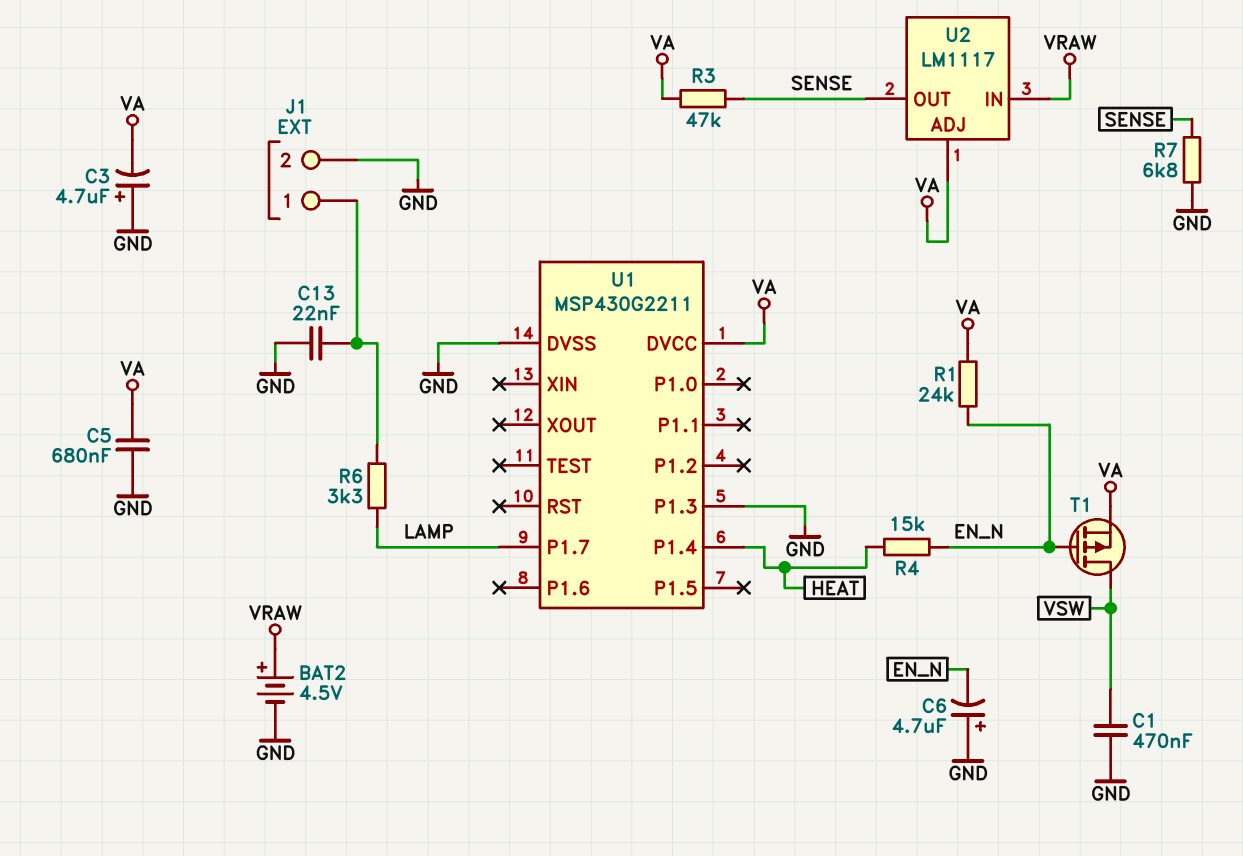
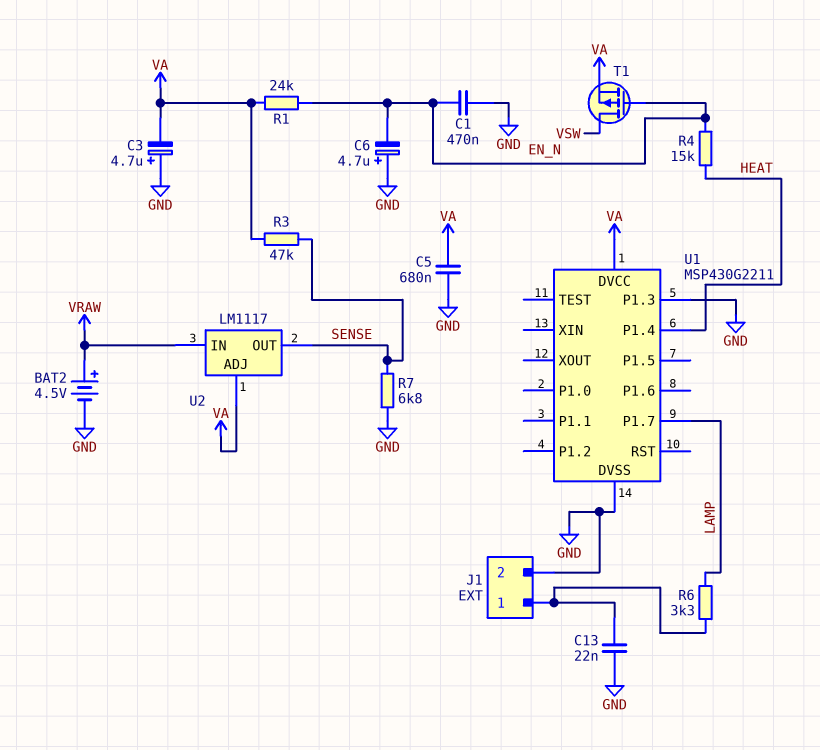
C1: 470nF (GND, VSW) -> 470nF (EN_N, GND)

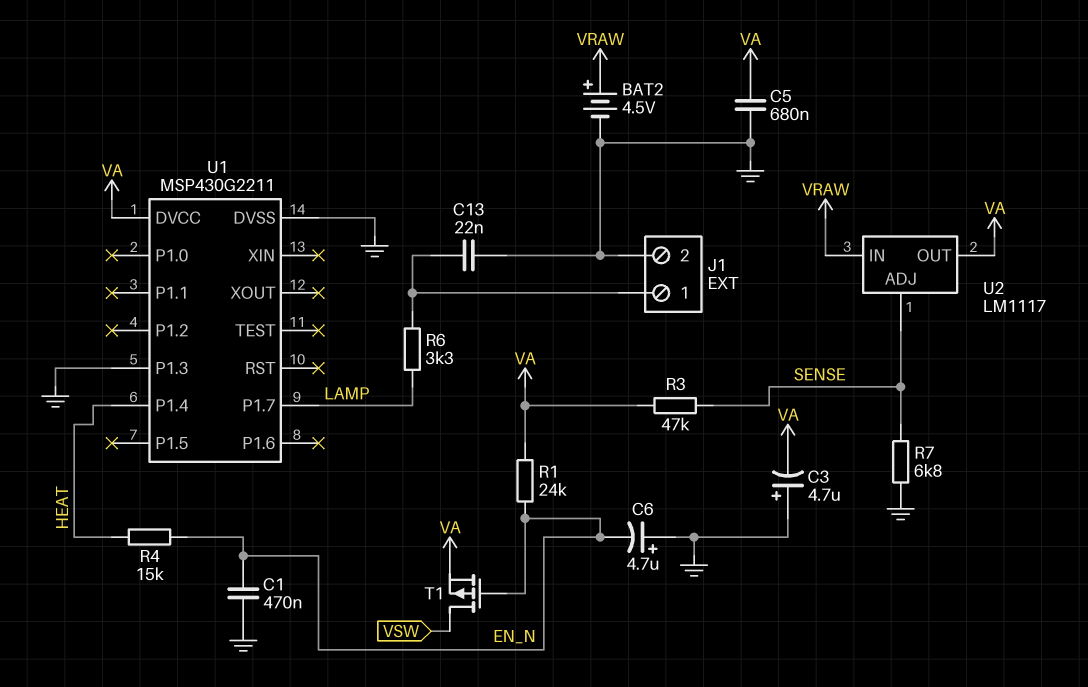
U2 pin ADJ: VA -> SENSE
U2 pin OUT: SENSE -> VA

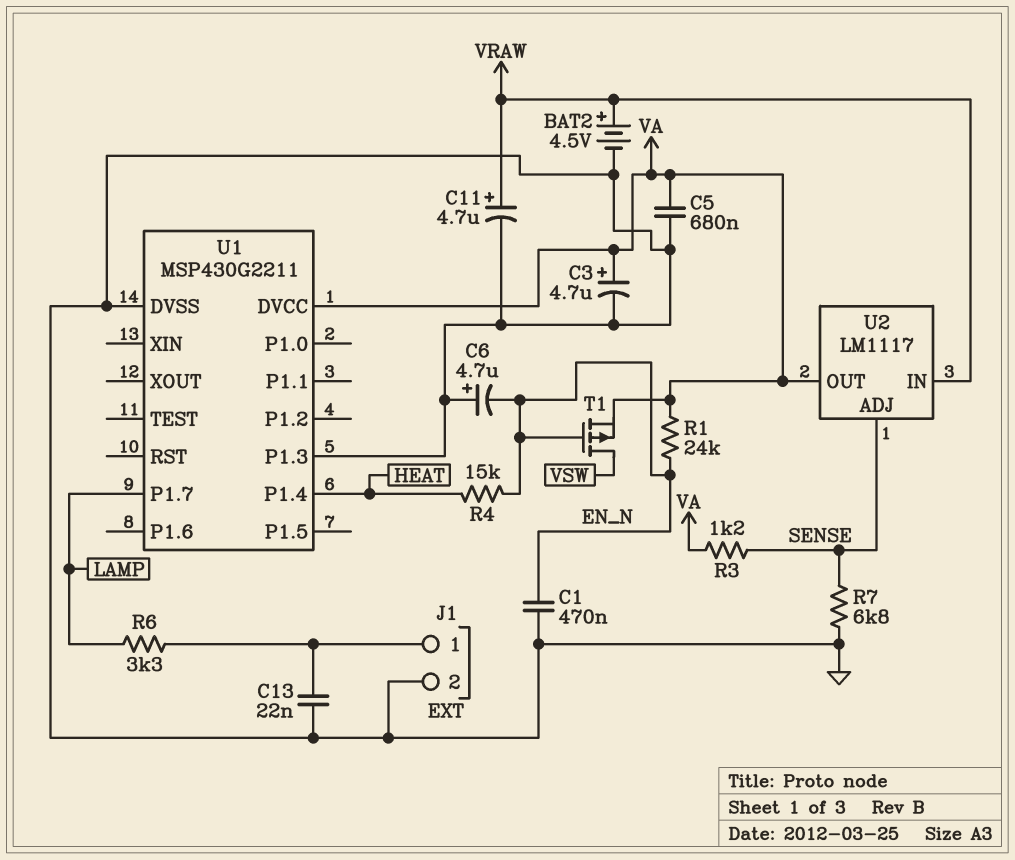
C3: 4.7uF (plus GND, minus VA) -> 4.7uF (plus VA, minus GND)
C11: none -> 4.7uF (plus VRAW, minus GND)
R3: 47k (SENSE, VA) -> 1.2k (SENSE, VA)

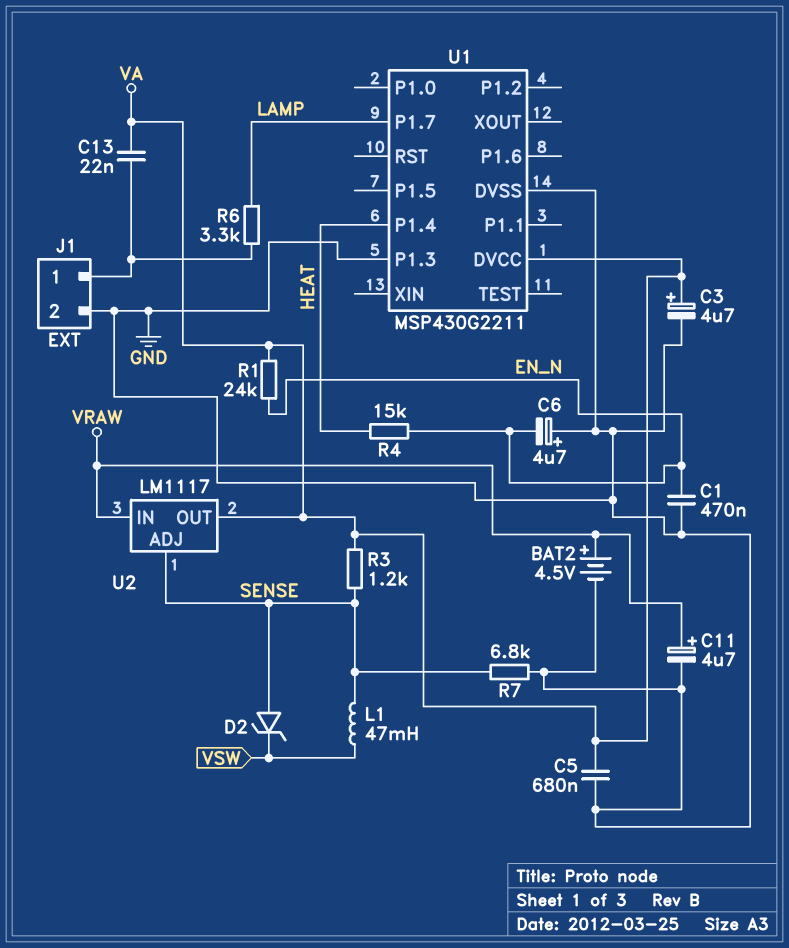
C13: 22nF (GND, J1/1) -> 22nF (J1/1, VA)
D2: none -> zener (A SENSE, K VSW)
L1: none -> 47mH (SENSE, VSW)
T1: PMOS (G EN_N, D VSW, S VA) -> none

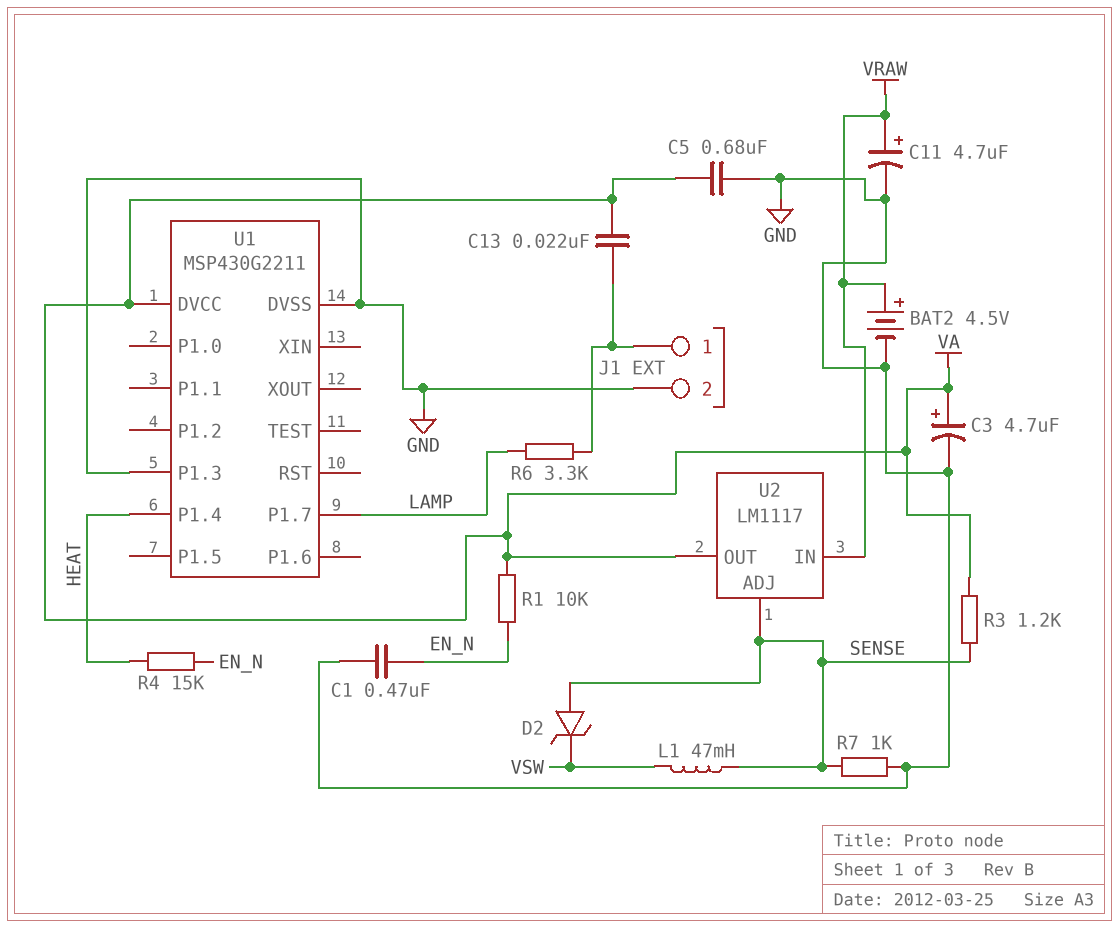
C6: 4.7uF (plus GND, minus EN_N) -> none
R1: 24k (EN_N, VA) -> 10k (EN_N, VA)
R7: 6.8k (GND, SENSE) -> 1k (GND, SENSE)

